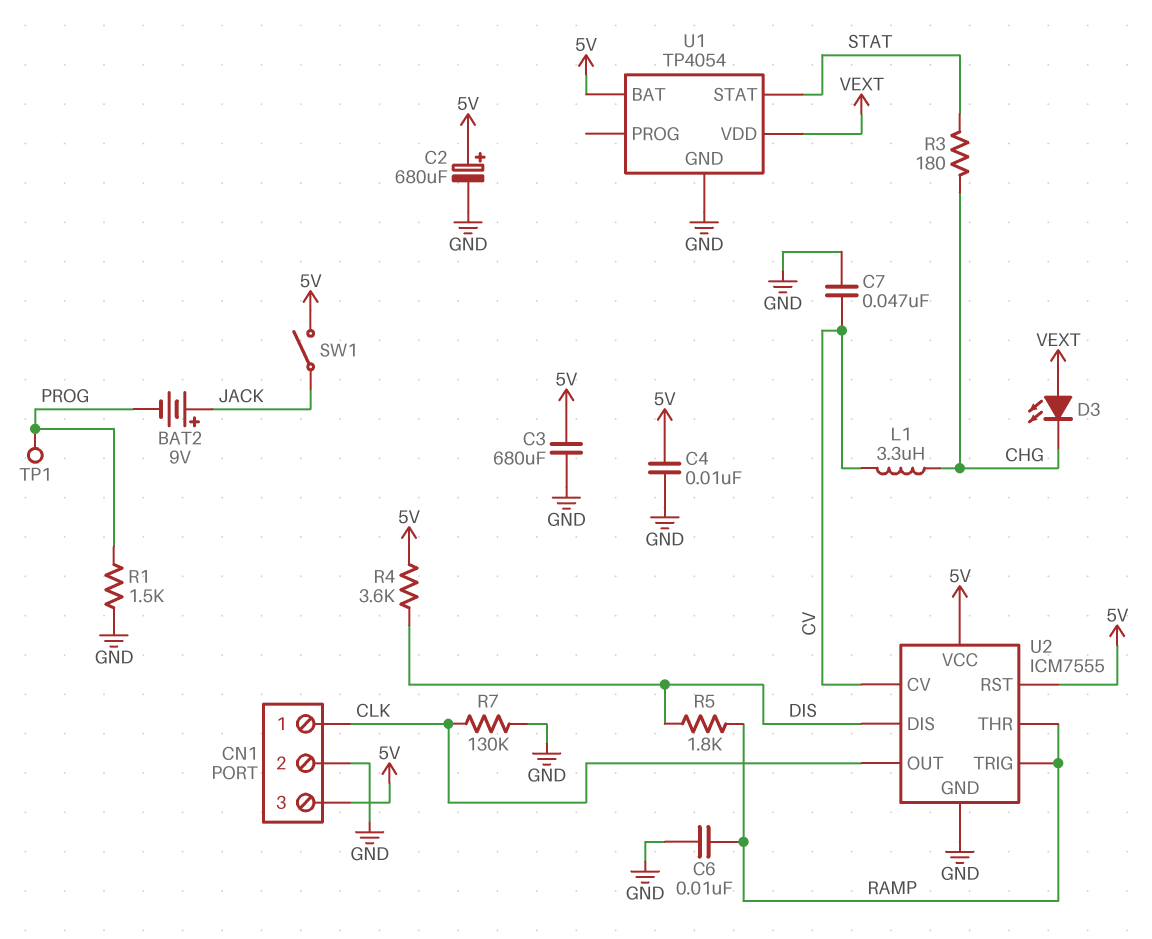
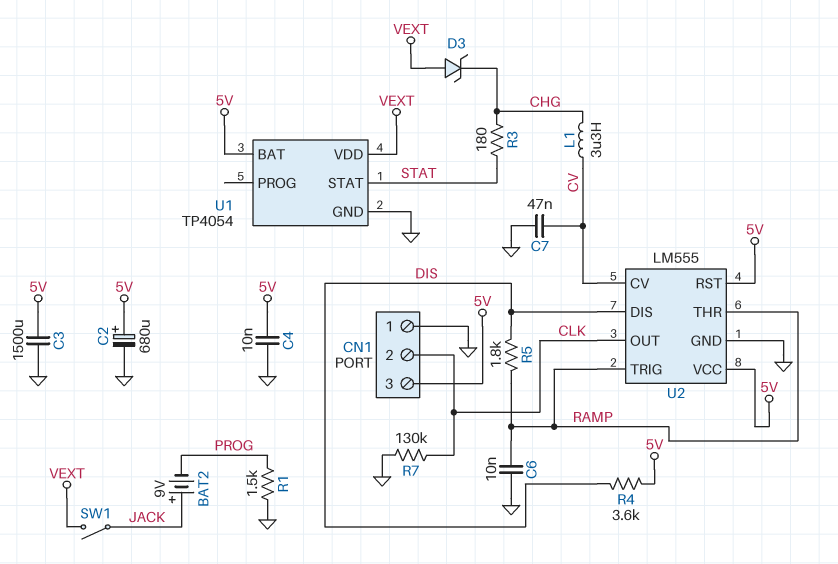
C3: 680uF (5V, GND) -> 1500uF (5V, GND)
CN1 pin 1: CLK -> GND
CN1 pin 2: GND -> CLK
D3: LED (A VEXT, K CHG) -> zener (A VEXT, K CHG)
SW1: switch (5V, JACK) -> switch (JACK, VEXT)
TP1: test point (PROG) -> none
U2: ICM7555 -> LM555

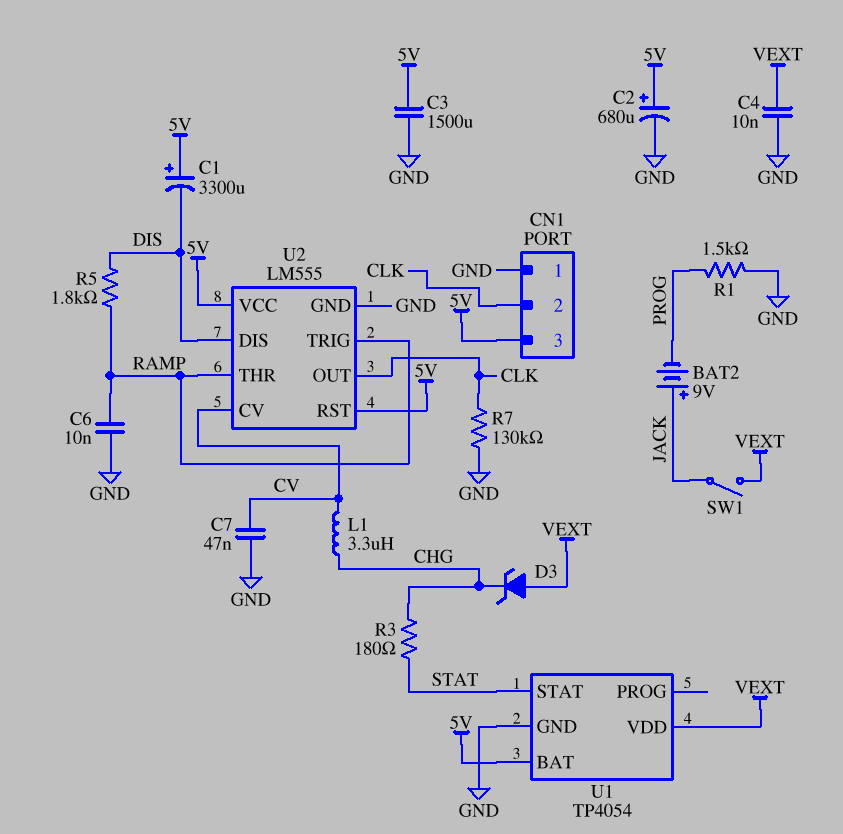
C1: none -> 3300uF (plus 5V, minus DIS)
C4: 10nF (5V, GND) -> 10nF (GND, VEXT)
R4: 3.6k (5V, DIS) -> none

